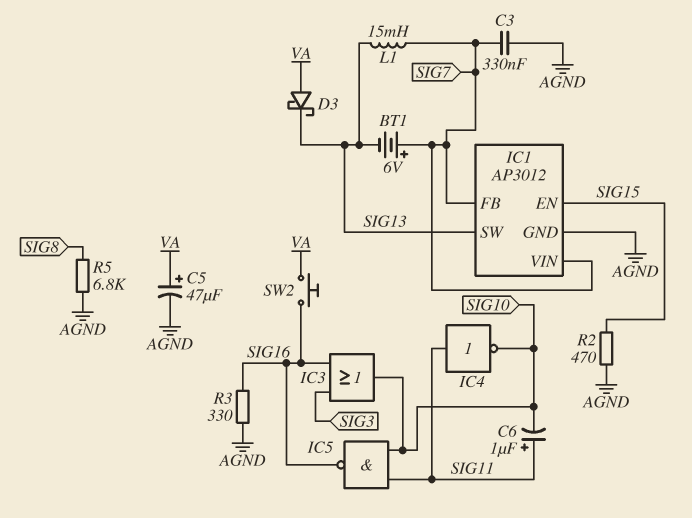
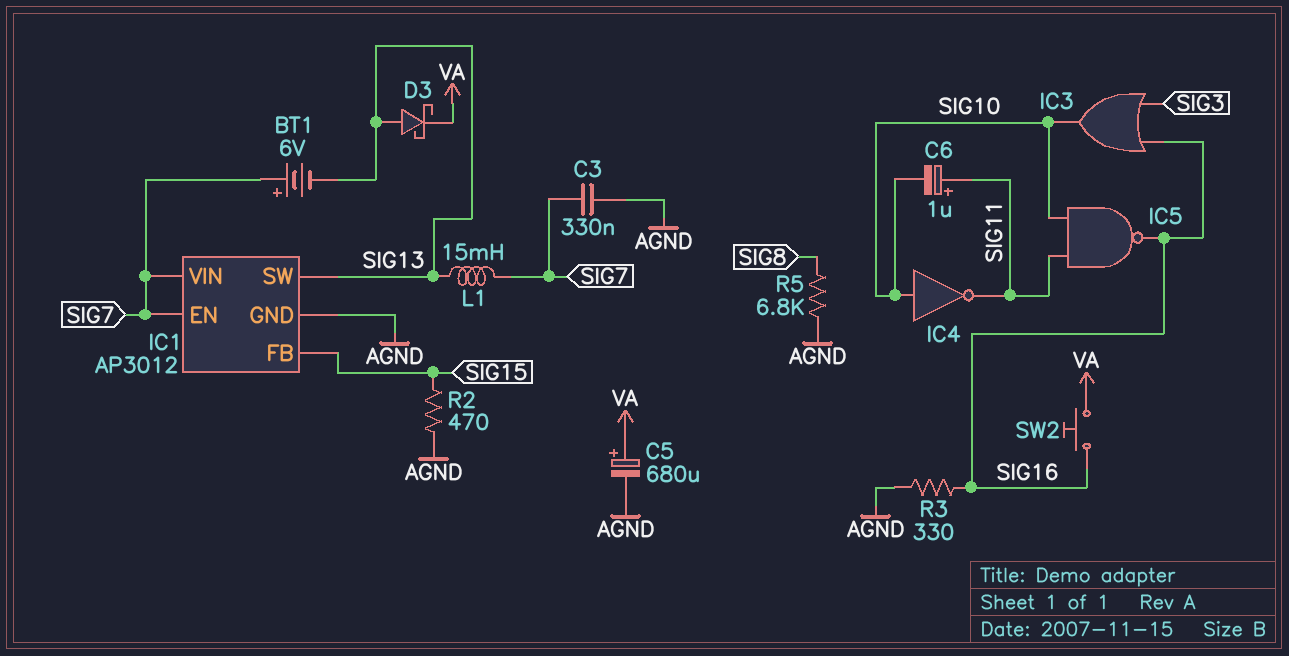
C5: 47uF (plus VA, minus AGND) -> 680uF (plus VA, minus AGND)
D3: schottky (A VA, K SIG13) -> schottky (A SIG13, K VA)
IC1 pin EN: SIG15 -> SIG7
IC1 pin FB: SIG7 -> SIG15
IC4: NOT (in SIG11, out SIG10) -> NOT (in SIG10, out SIG11)

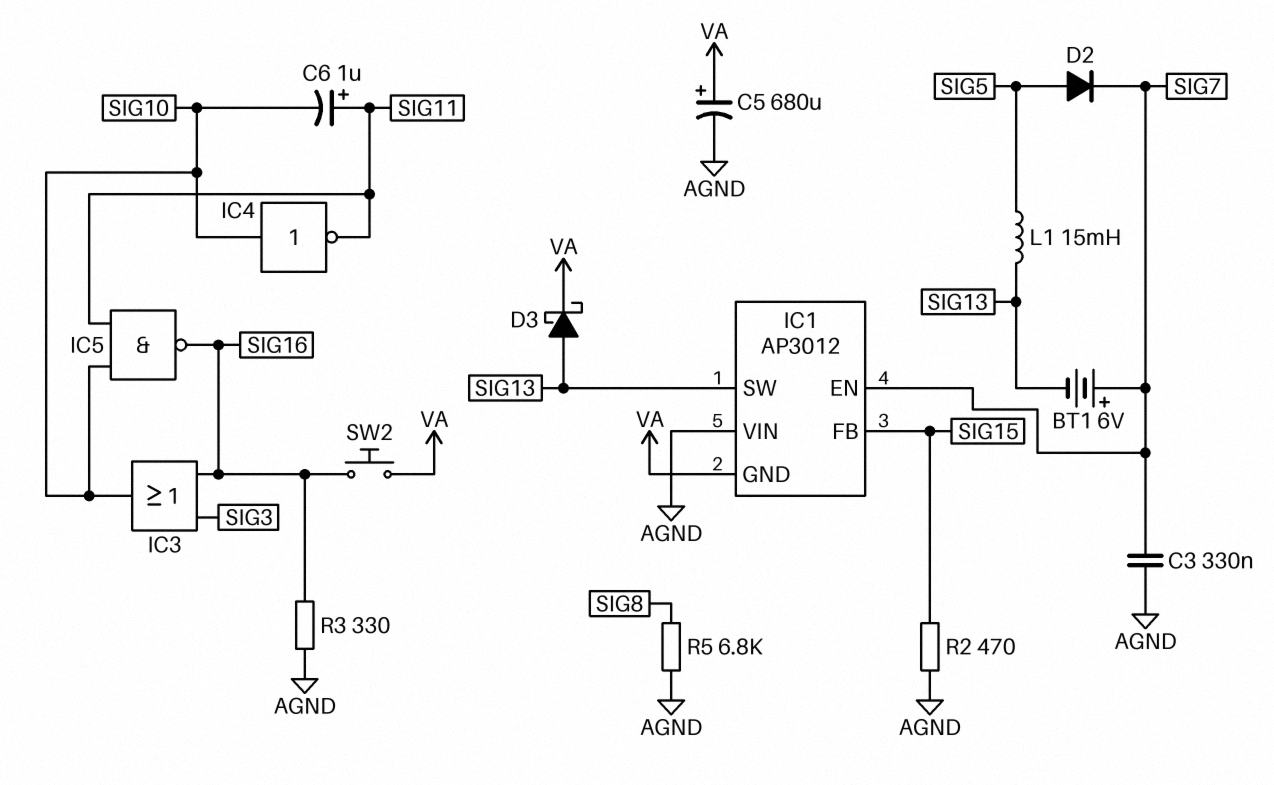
D2: none -> diode (A SIG5, K SIG7)
IC1 pin GND: AGND -> VA
IC1 pin VIN: SIG7 -> AGND
L1: 15mH (SIG7, SIG13) -> 15mH (SIG5, SIG13)

